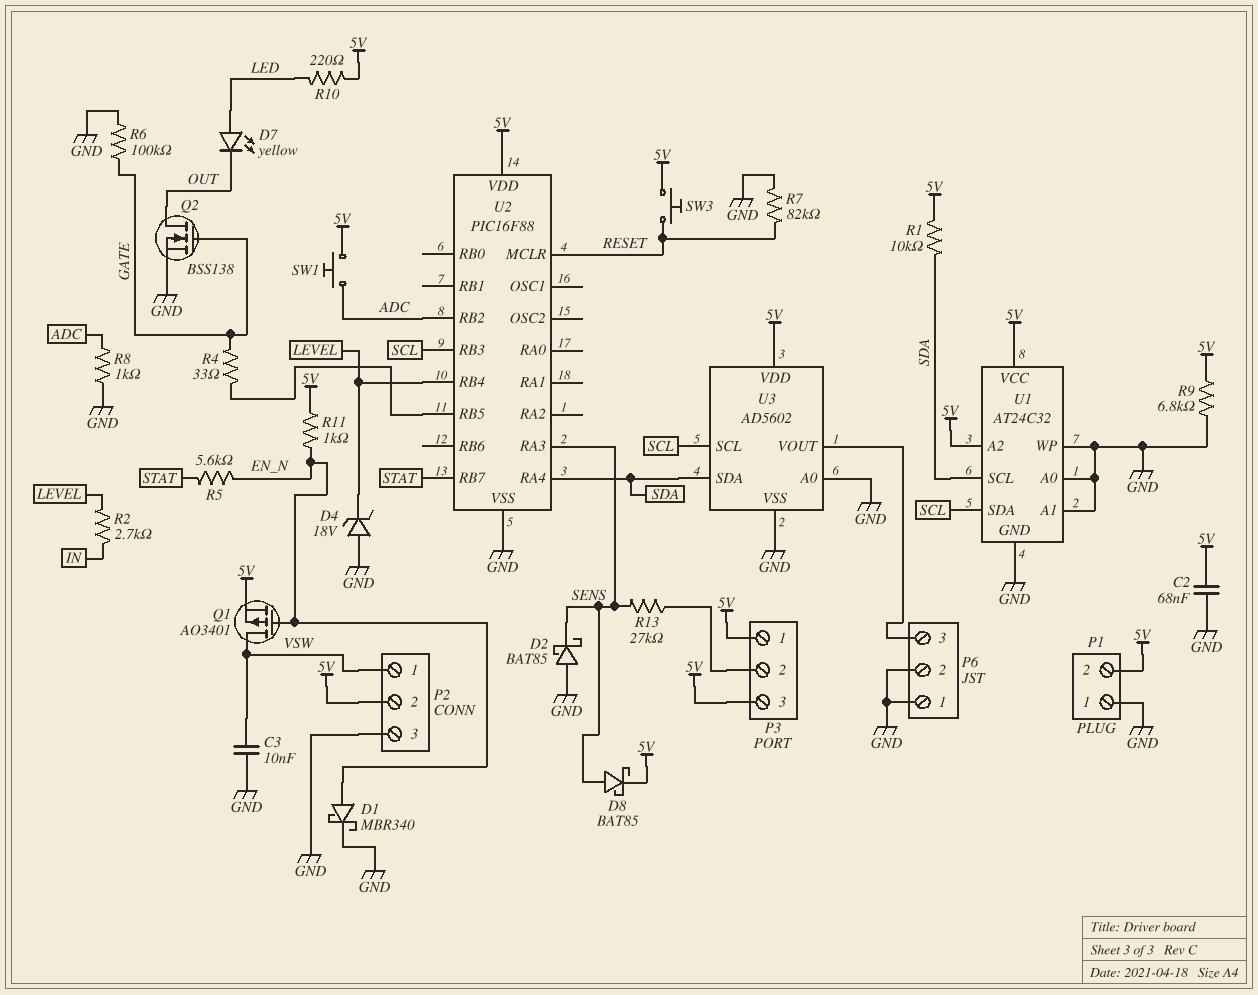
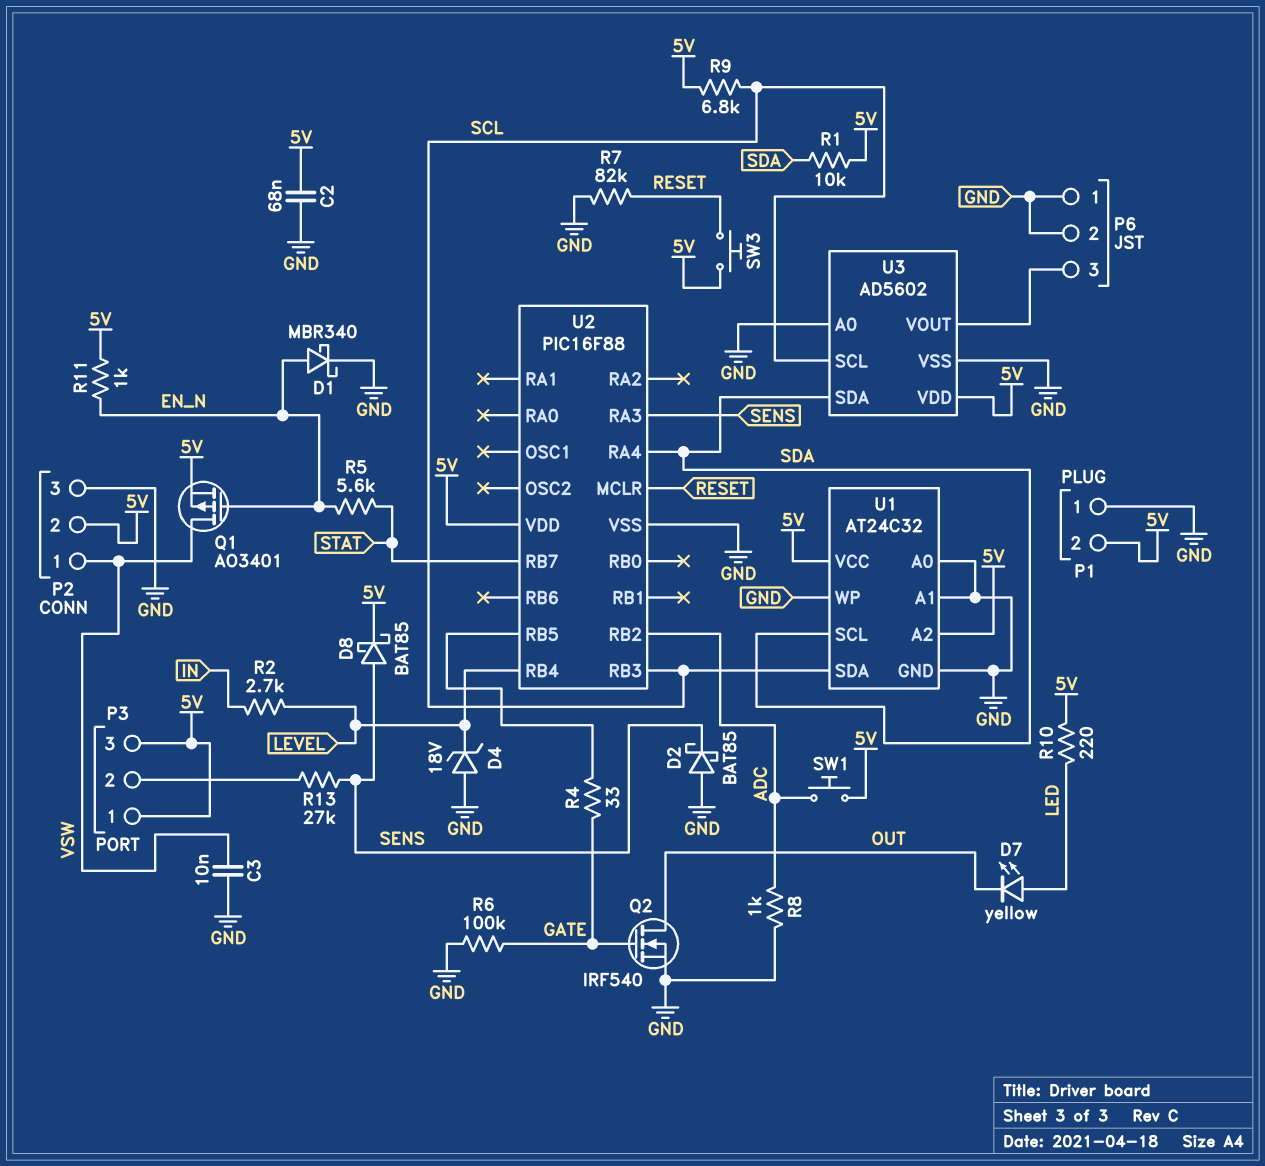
Q2: NMOS BSS138 (G GATE, D OUT, S GND) -> NMOS IRF540 (G GATE, D OUT, S GND)
R9: 6.8k (5V, GND) -> 6.8k (5V, SCL)

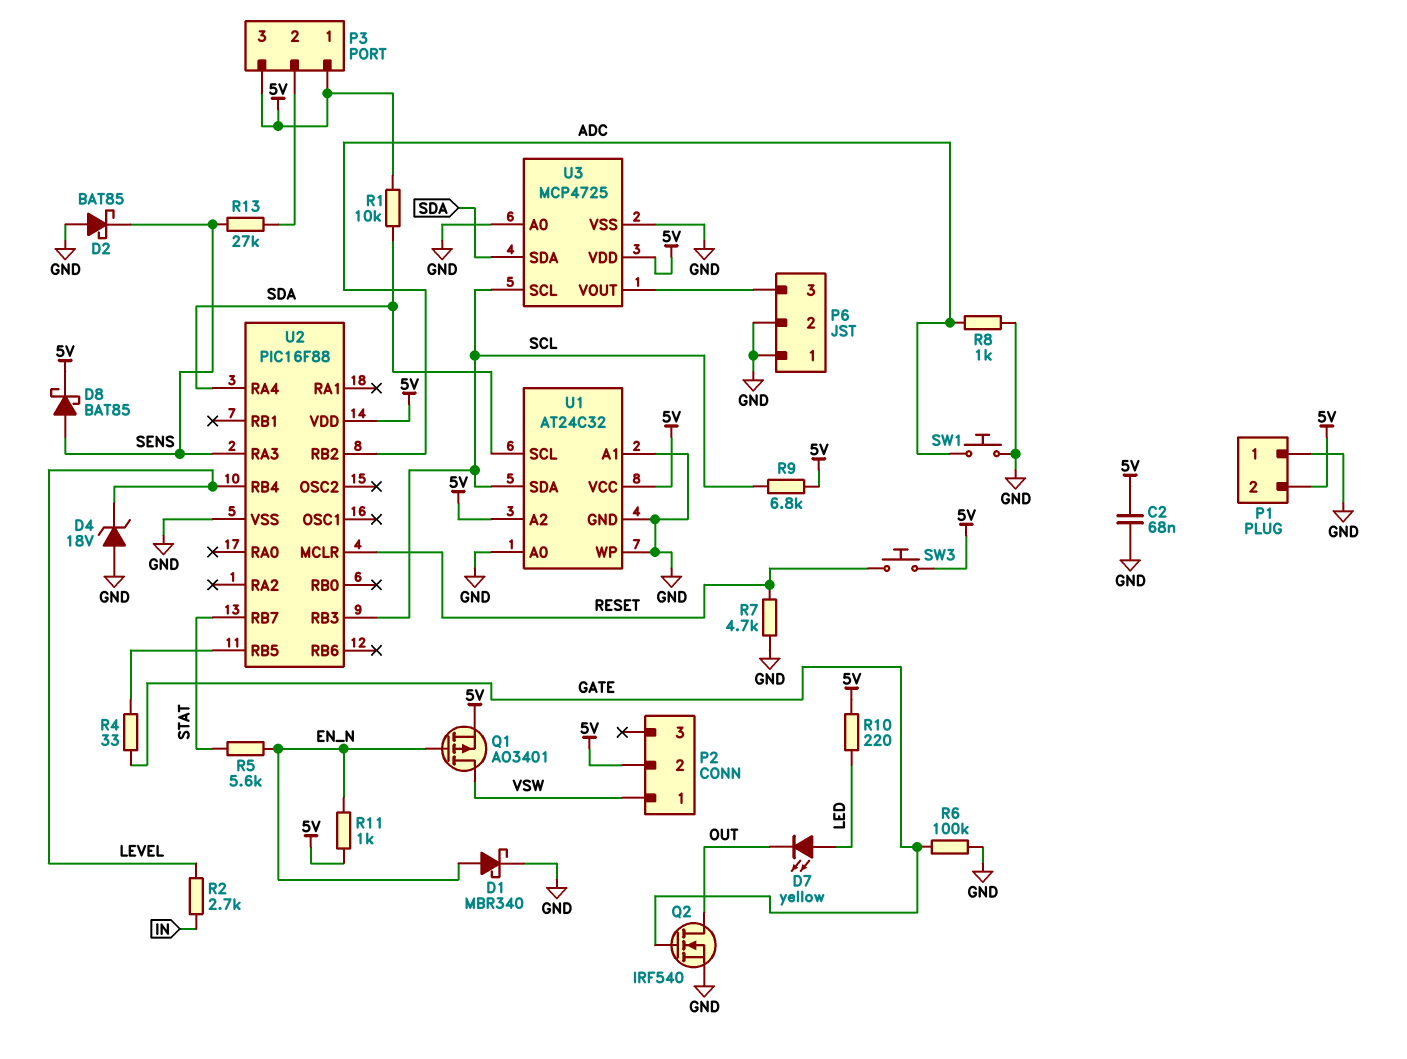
C3: 10nF (GND, VSW) -> none
P2 pin 3: GND -> none
R7: 82k (GND, RESET) -> 4.7k (GND, RESET)
SW1: button (5V, ADC) -> button (ADC, GND)
U3: AD5602 -> MCP4725

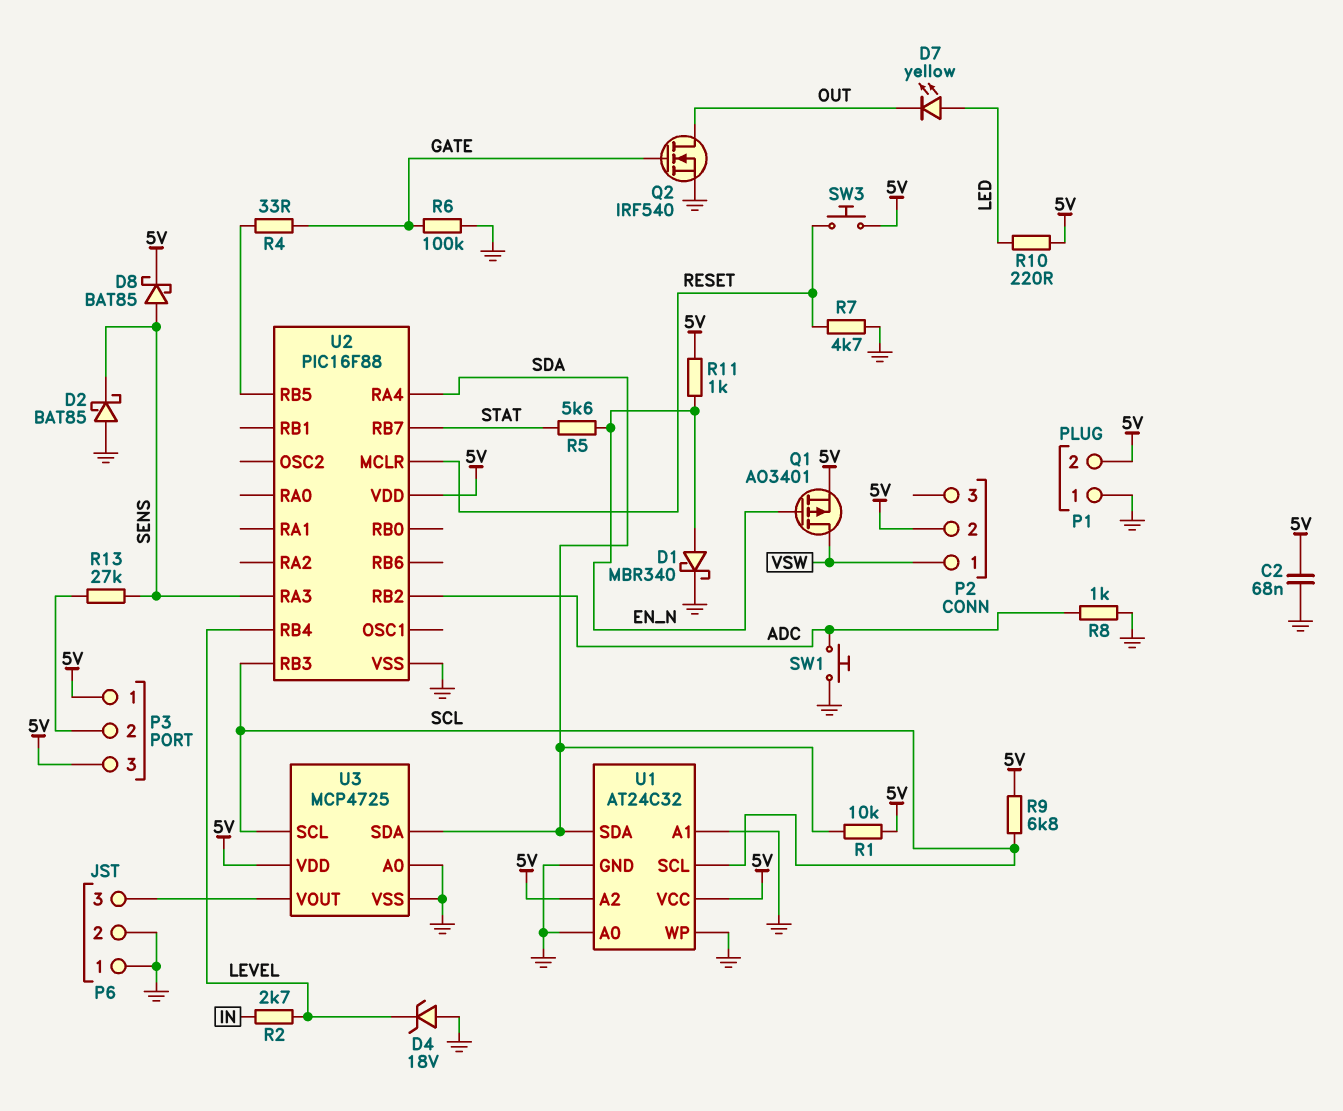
U1 pin SCL: SDA -> SCL
U1 pin SDA: SCL -> SDA

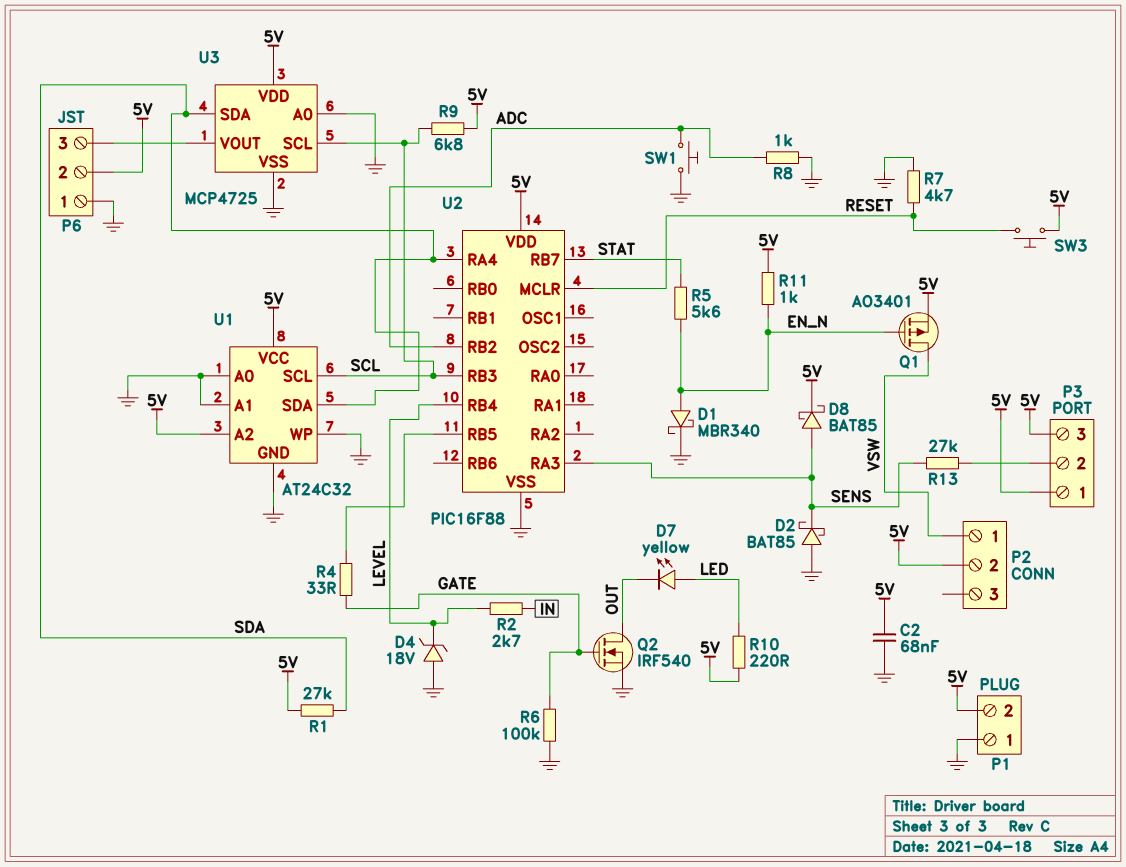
P6 pin 2: GND -> 5V
R1: 10k (5V, SDA) -> 27k (5V, SDA)

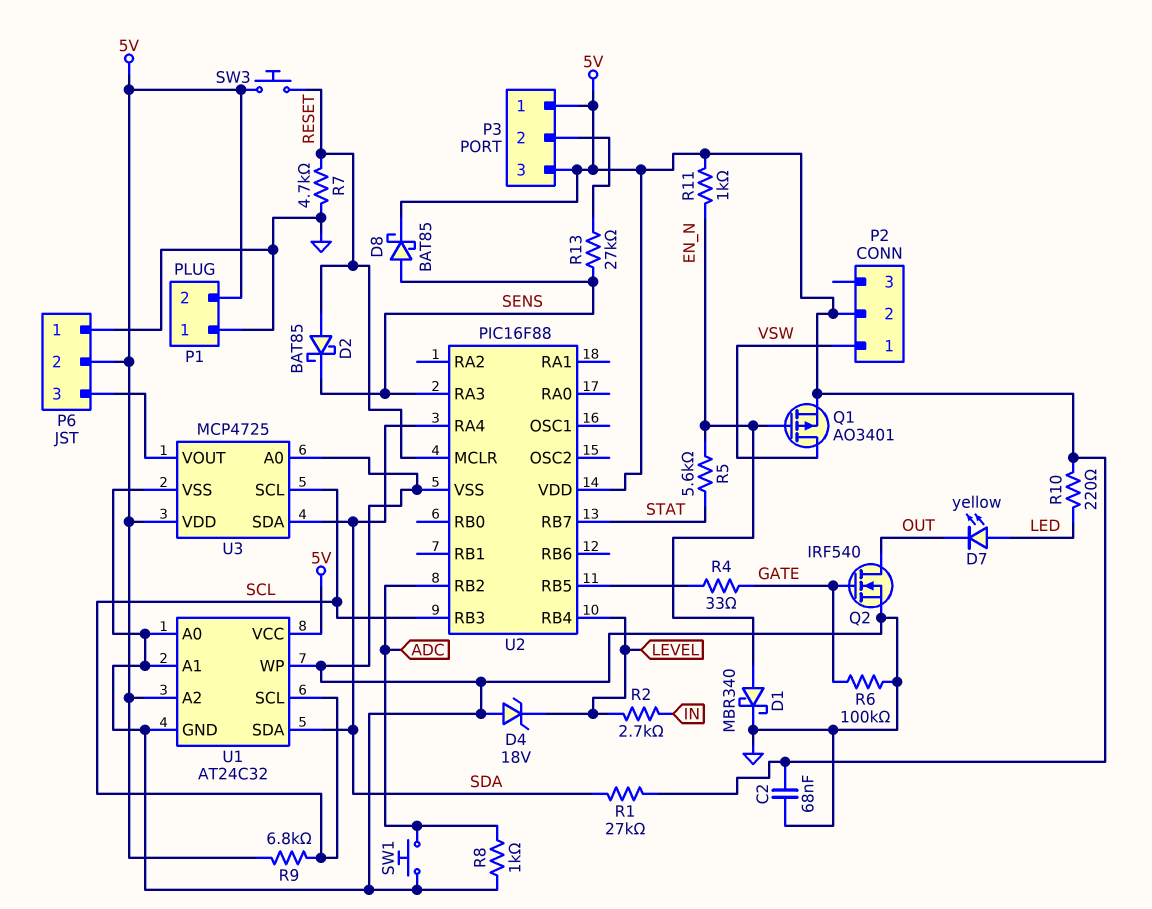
D2: schottky BAT85 (A GND, K SENS) -> schottky BAT85 (A RESET, K SENS)

